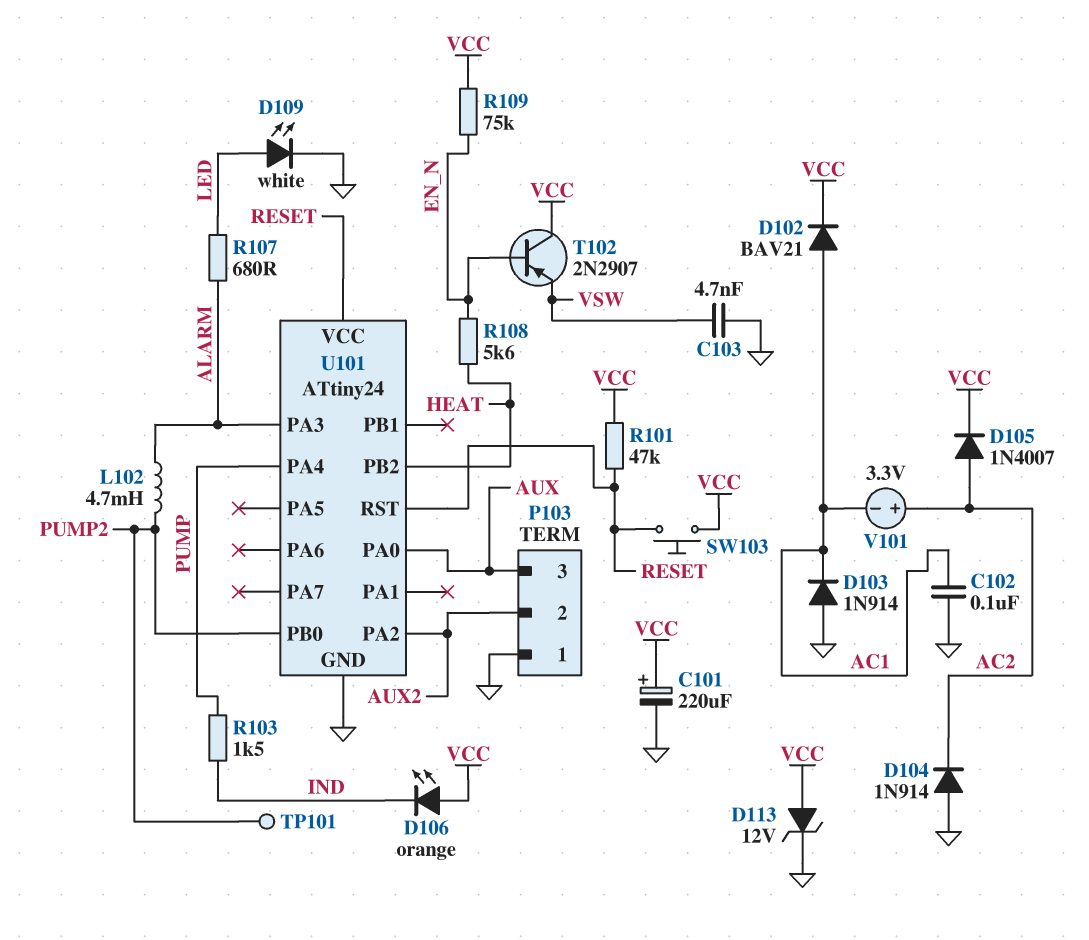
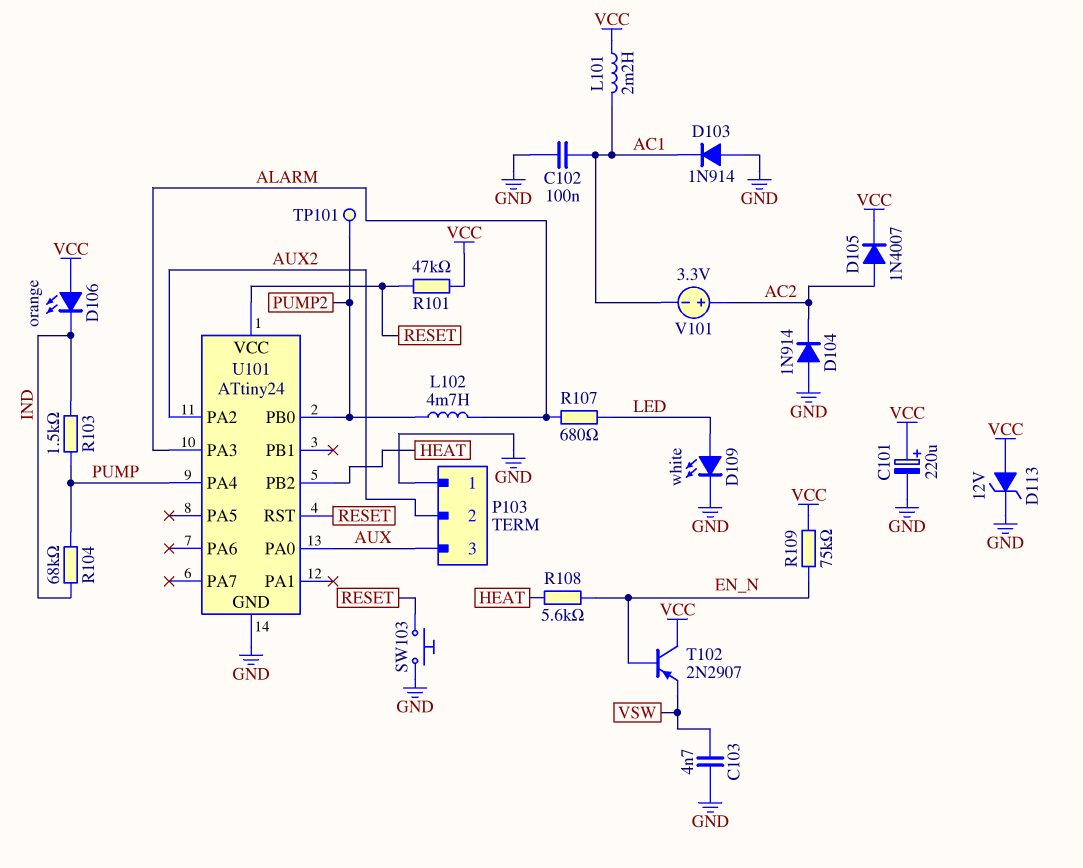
D102: diode BAV21 (A AC1, K VCC) -> none
L101: none -> 2.2mH (AC1, VCC)
R104: none -> 68k (IND, PUMP)
SW103: button (RESET, VCC) -> button (GND, RESET)

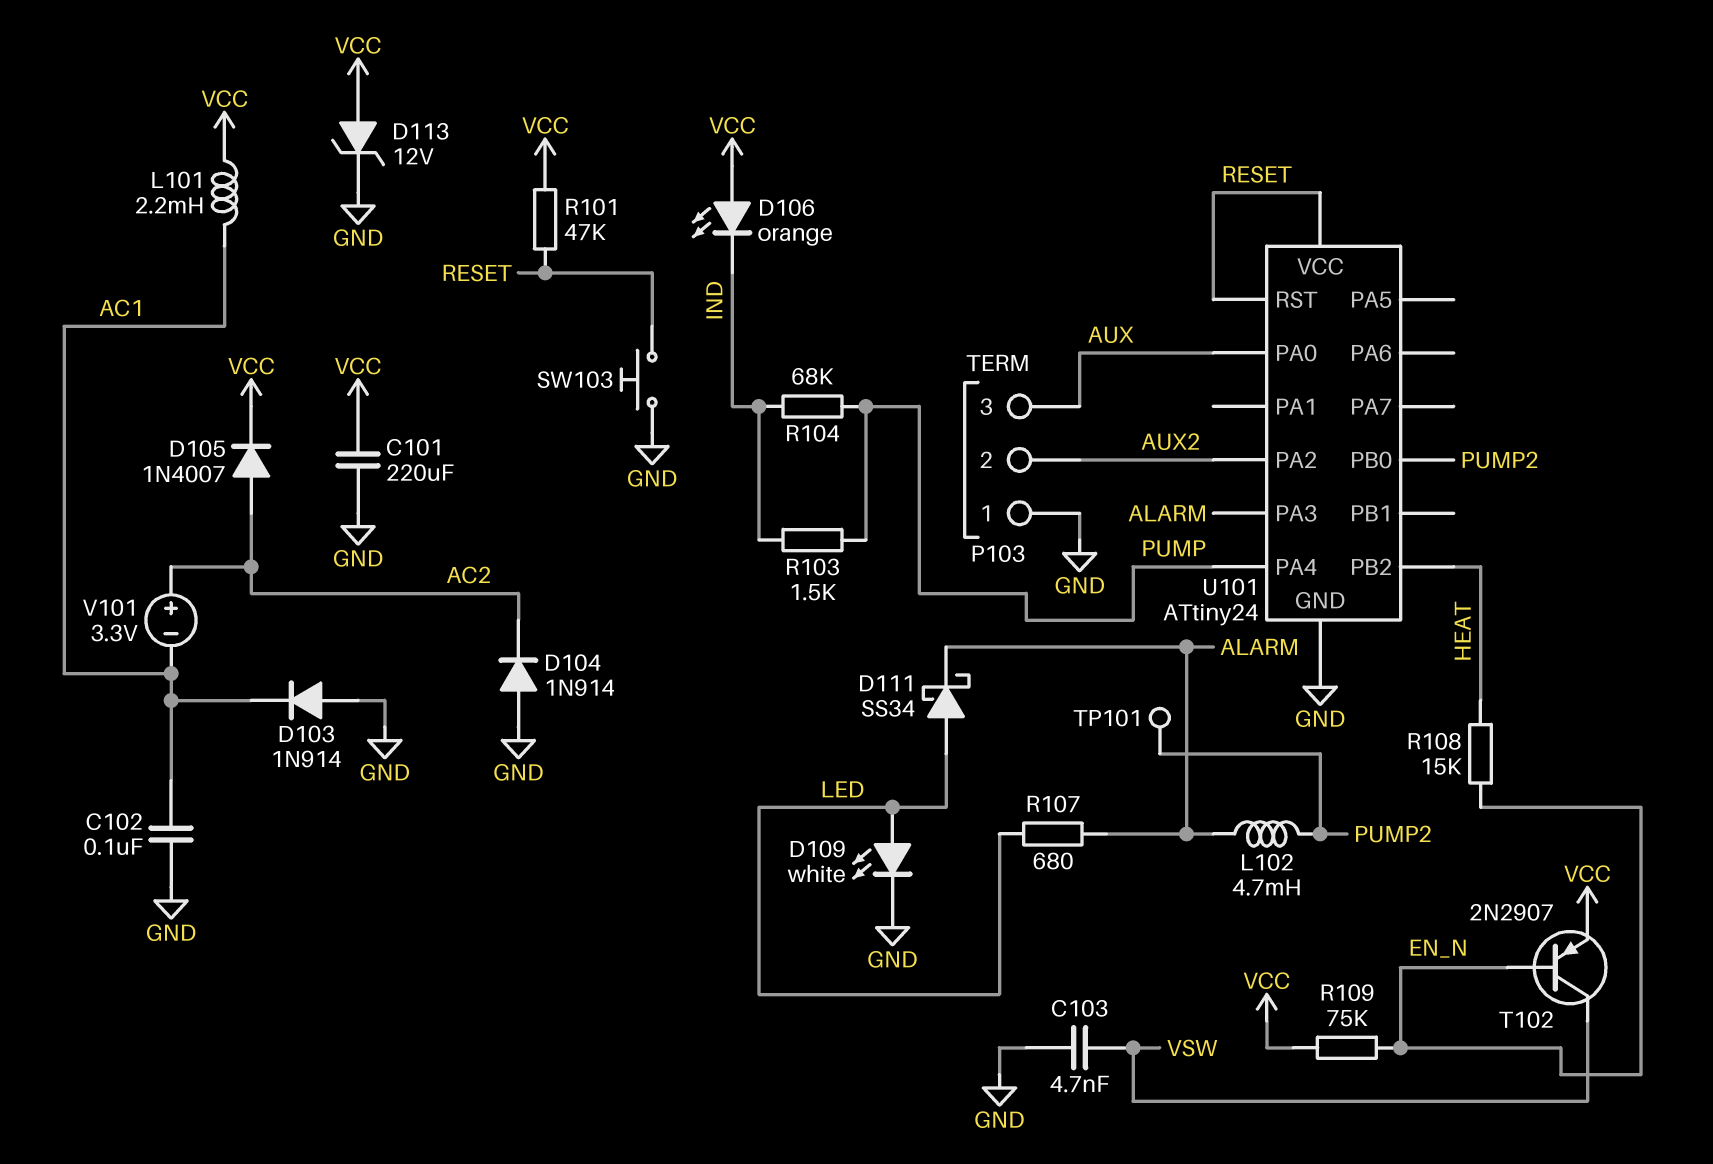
C101: 220uF (plus VCC, minus GND) -> 220uF (GND, VCC)
D111: none -> schottky SS34 (A LED, K ALARM)
R108: 5.6k (EN_N, HEAT) -> 15k (EN_N, HEAT)
T102: PNP 2N2907 (B EN_N, C VCC, E VSW) -> PNP 2N2907 (B EN_N, C VSW, E VCC)

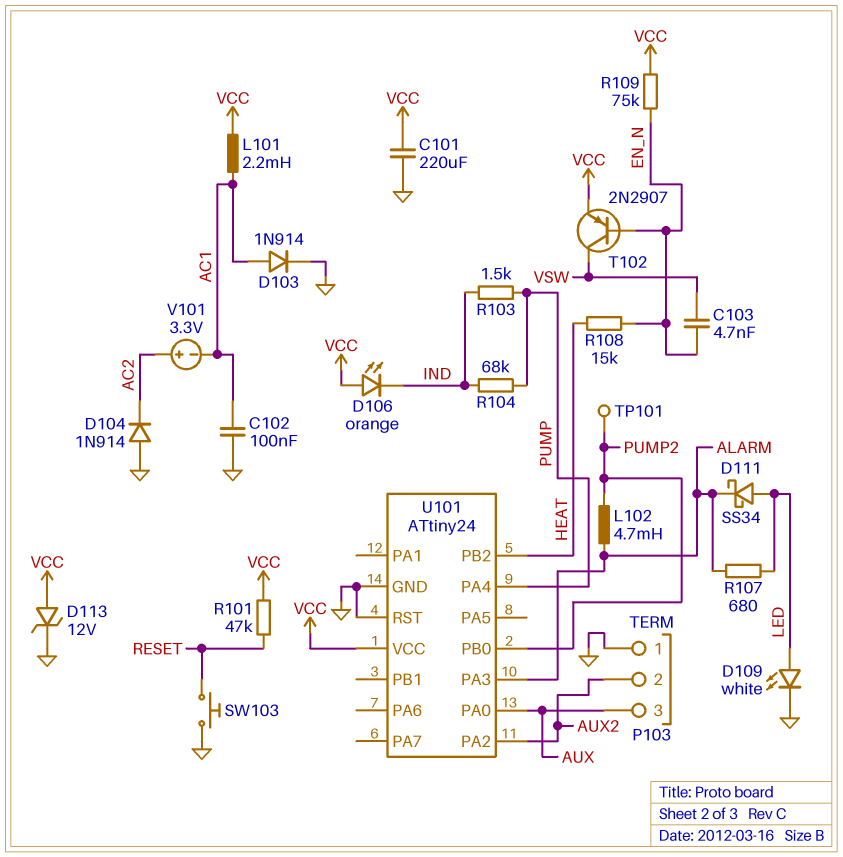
C103: 4.7nF (GND, VSW) -> 4.7nF (EN_N, VSW)
D103: diode 1N914 (A GND, K AC1) -> diode 1N914 (A AC1, K GND)
D105: diode 1N4007 (A AC2, K VCC) -> none
U101 pin RST: RESET -> GND
U101 pin VCC: RESET -> VCC

